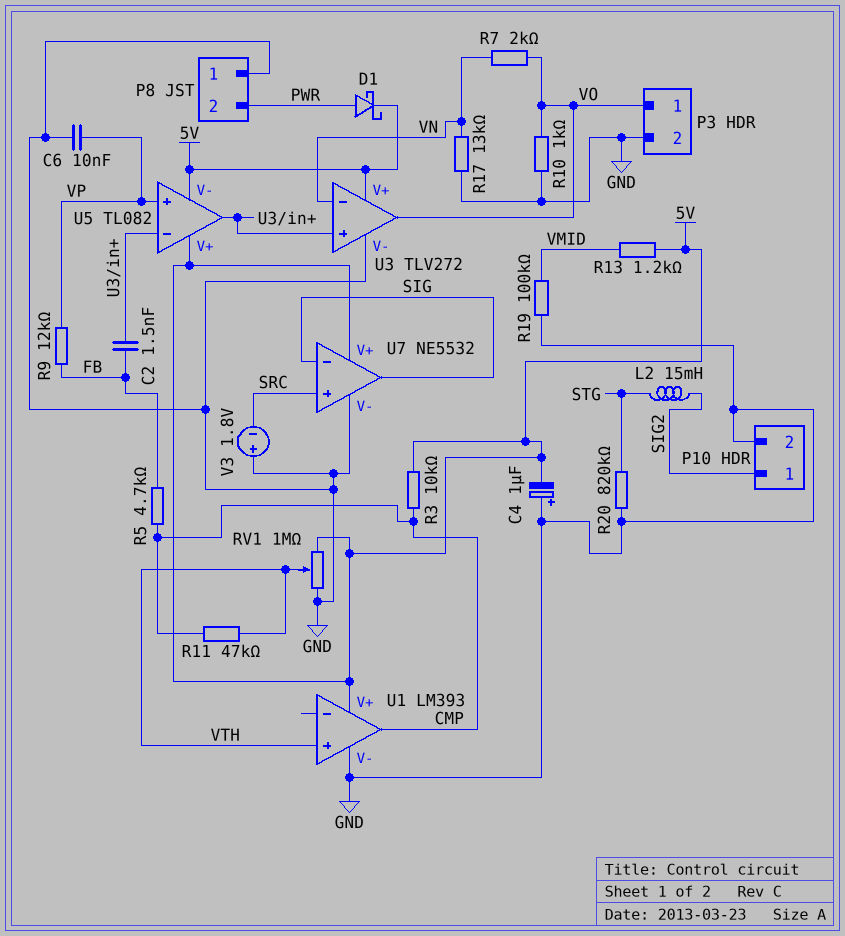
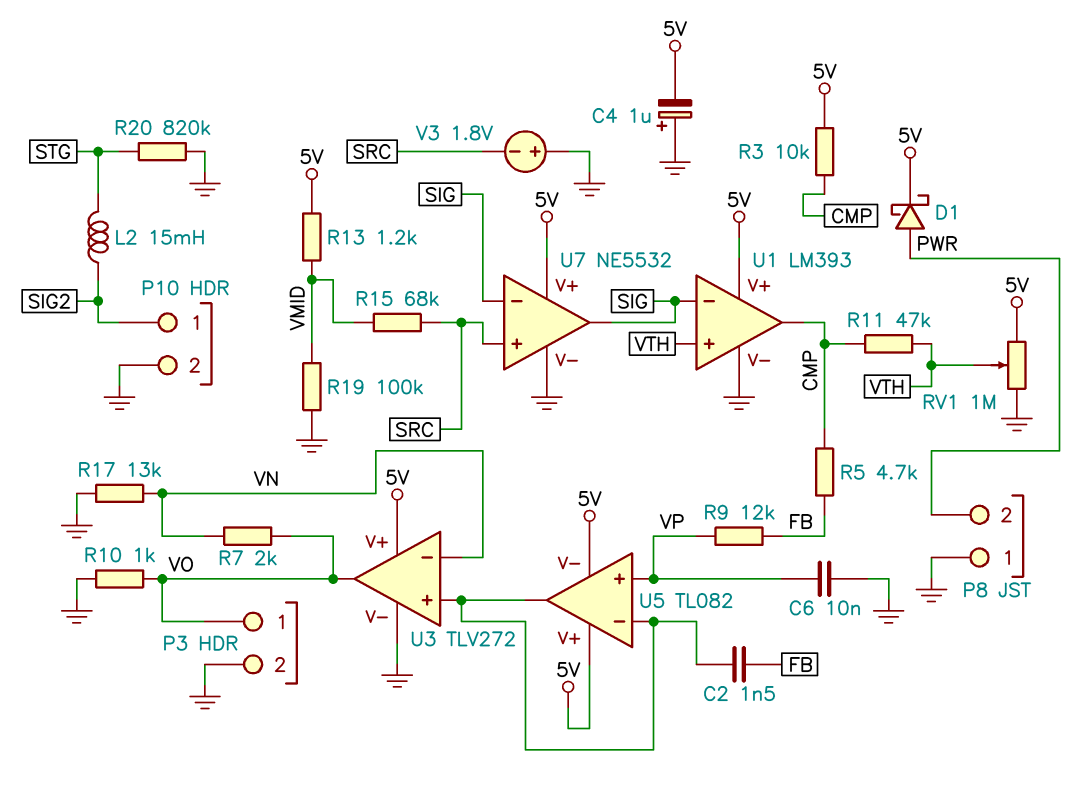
R15: none -> 68k (SRC, VMID)
U1 pin in-: none -> SIG

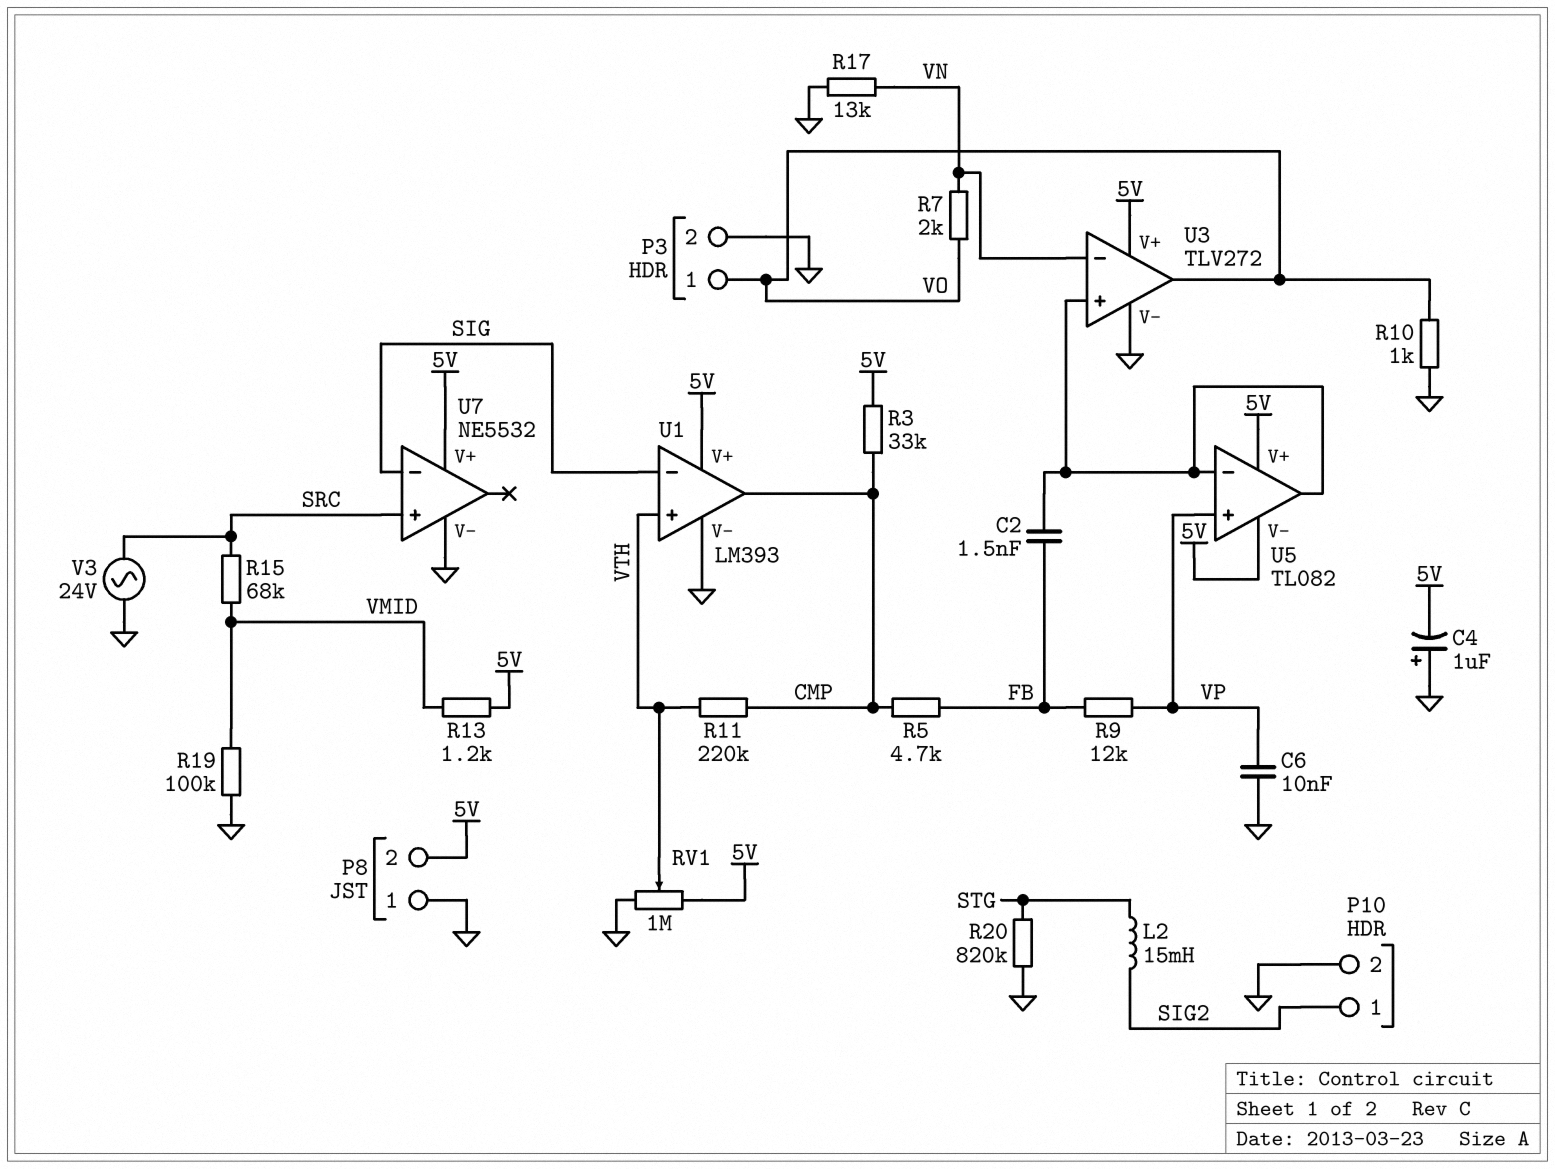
D1: schottky (A PWR, K 5V) -> none
P8 pin 2: PWR -> 5V
R3: 10k (5V, CMP) -> 33k (5V, CMP)
R11: 47k (CMP, VTH) -> 220k (CMP, VTH)
U7 pin out: SIG -> none
V3: 1.8V (plus GND, minus SRC) -> AC 24V (GND, SRC)

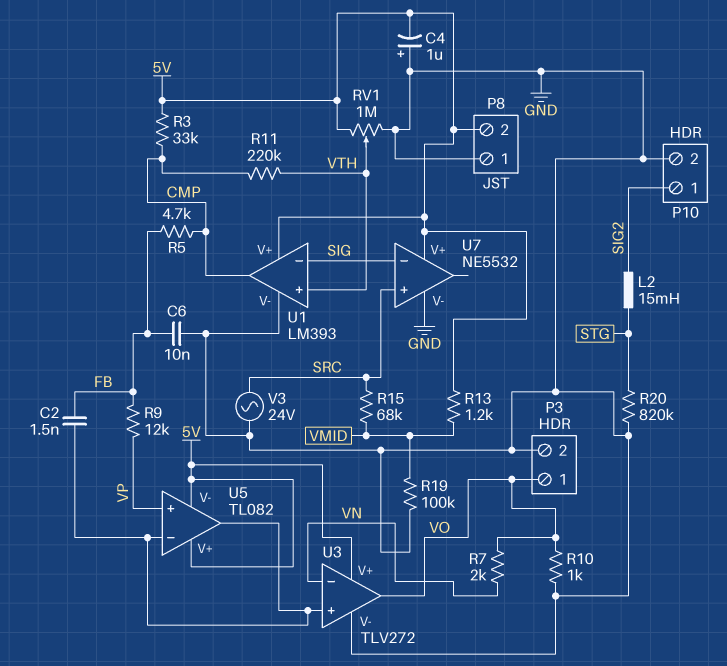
C6: 10nF (GND, VP) -> 10nF (FB, GND)
R17: 13k (GND, VN) -> none

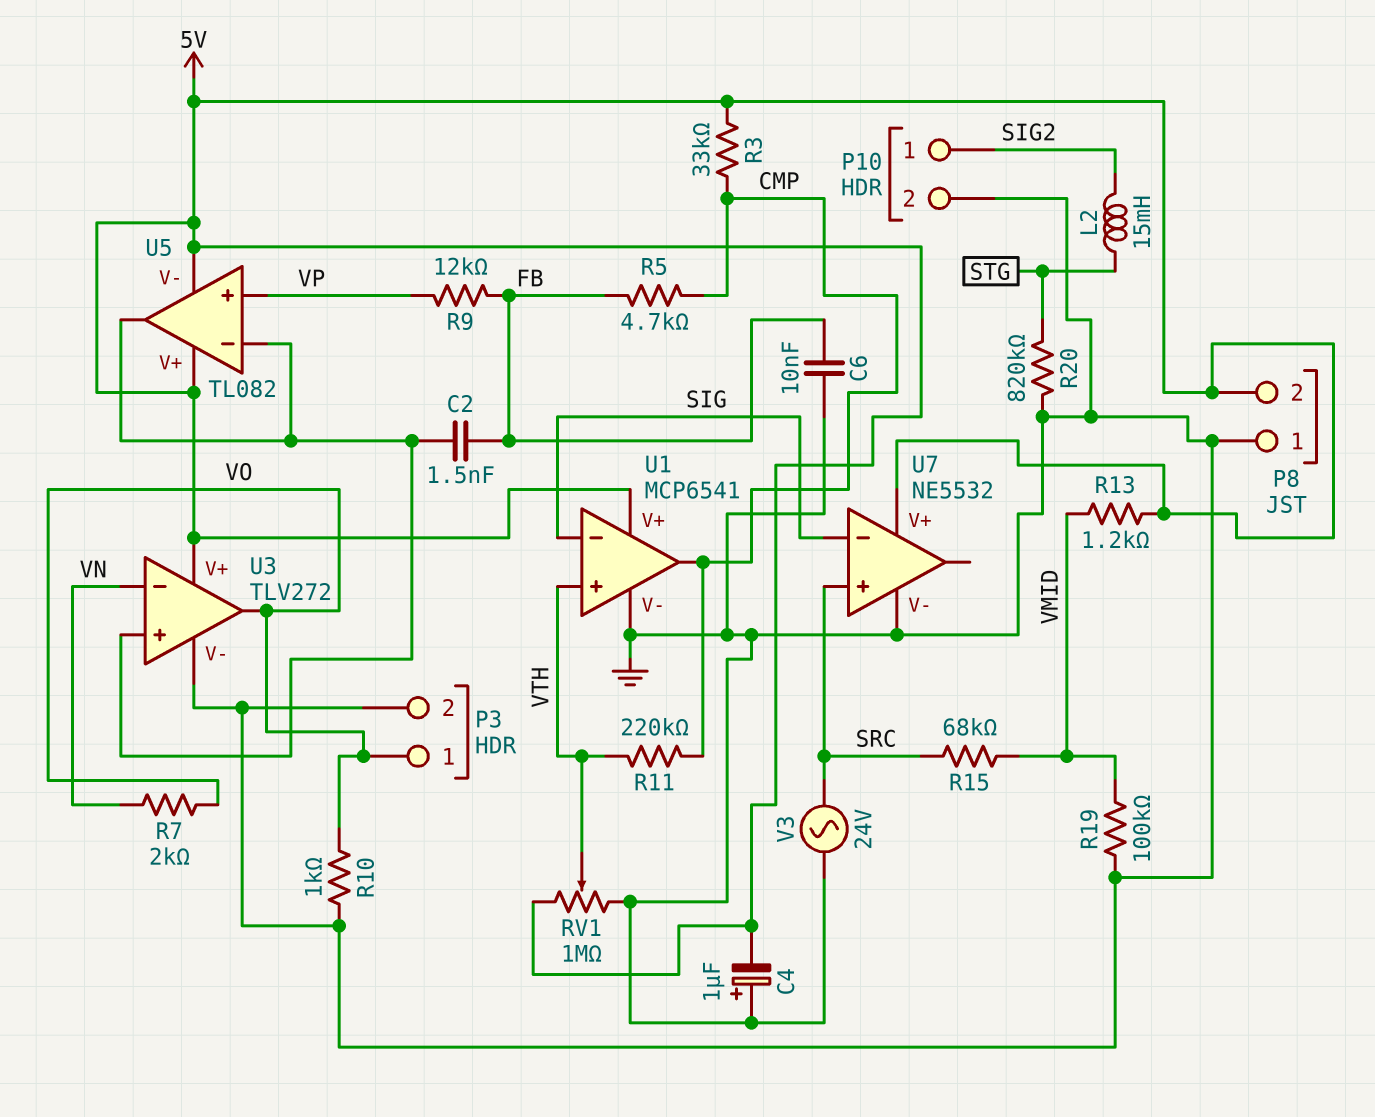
U1: LM393 -> MCP6541

